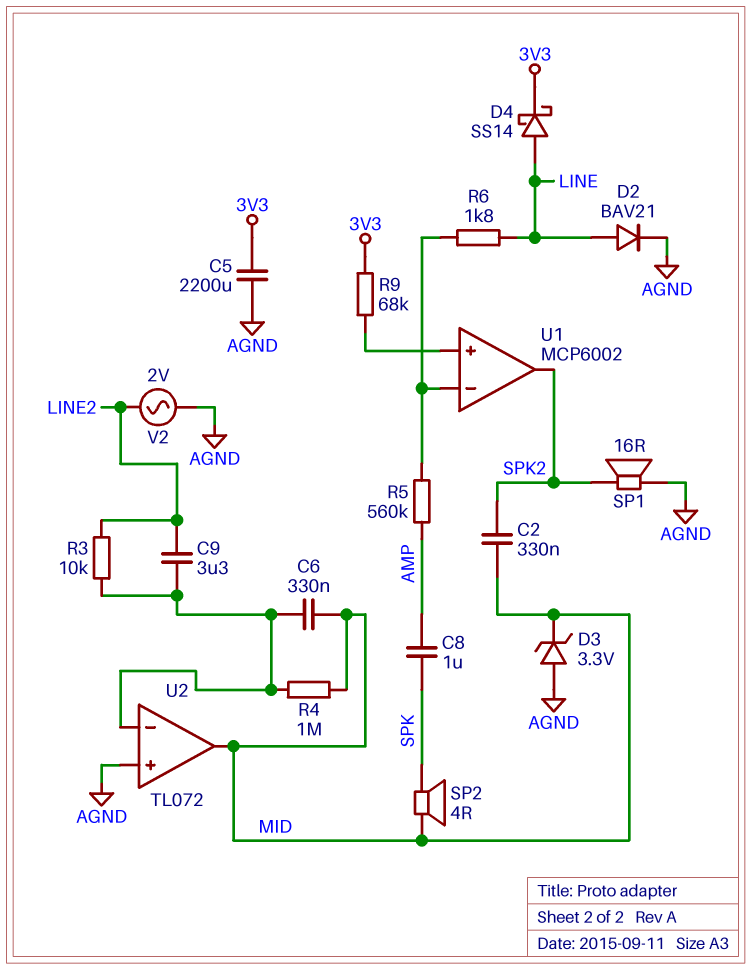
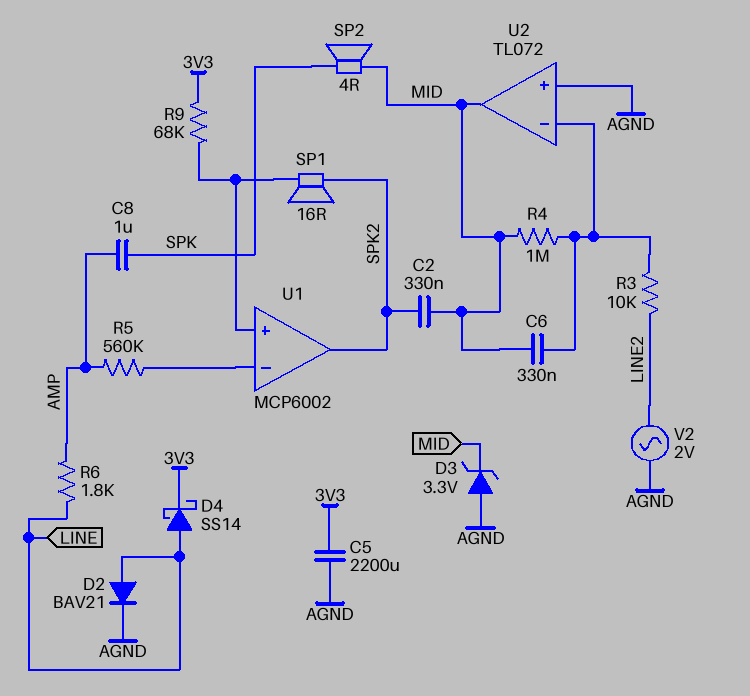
C9: 3.3uF (LINE2, U2/in-) -> none
R6: 1.8k (LINE, U1/in-) -> 1.8k (AMP, LINE)
SP1: speaker 16R (AGND, SPK2) -> speaker 16R (SPK2, U1/in+)

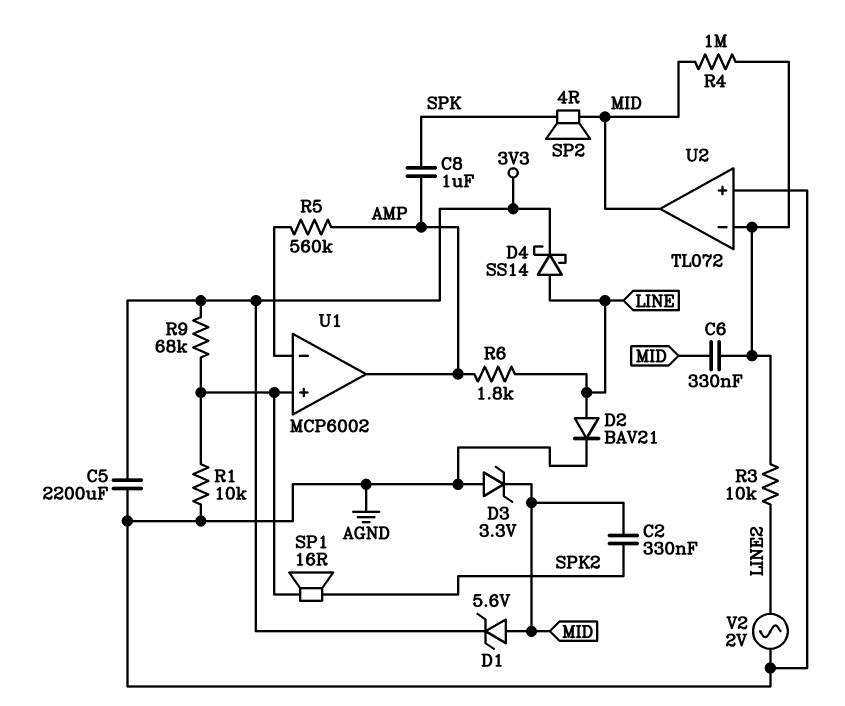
D1: none -> zener 5.6V (A MID, K 3V3)
R1: none -> 10k (AGND, U1/in+)
U1 pin out: SPK2 -> AMP

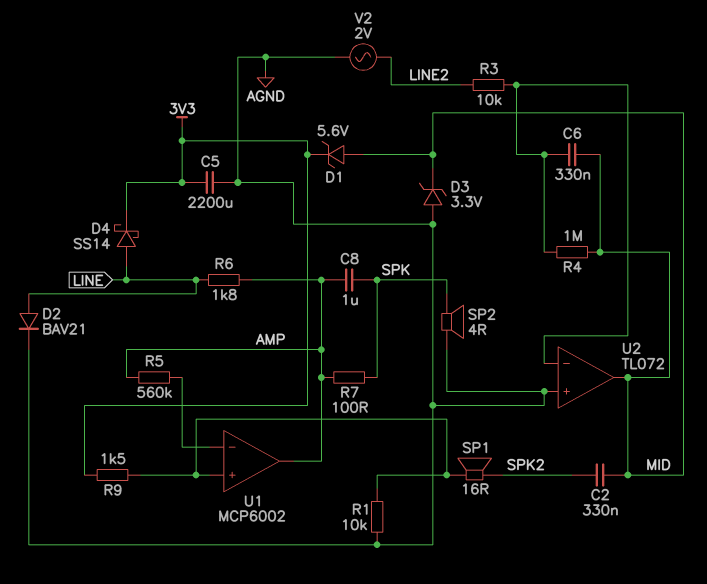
R7: none -> 100 (AMP, SPK)
R9: 68k (3V3, U1/in+) -> 1.5k (3V3, U1/in+)
SP2: speaker 4R (MID, SPK) -> speaker 4R (AGND, SPK)

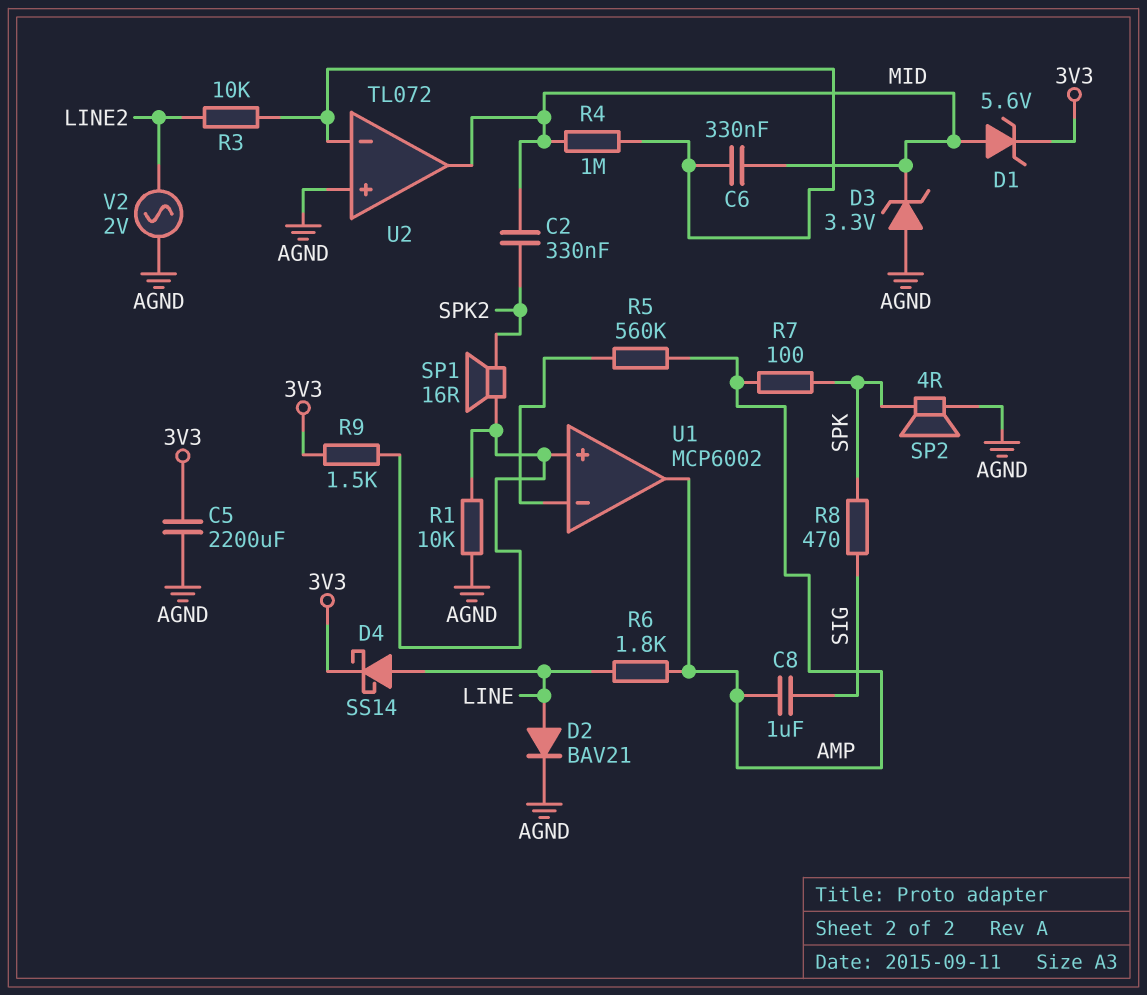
C8: 1uF (AMP, SPK) -> 1uF (AMP, SIG)
R8: none -> 470 (SIG, SPK)

